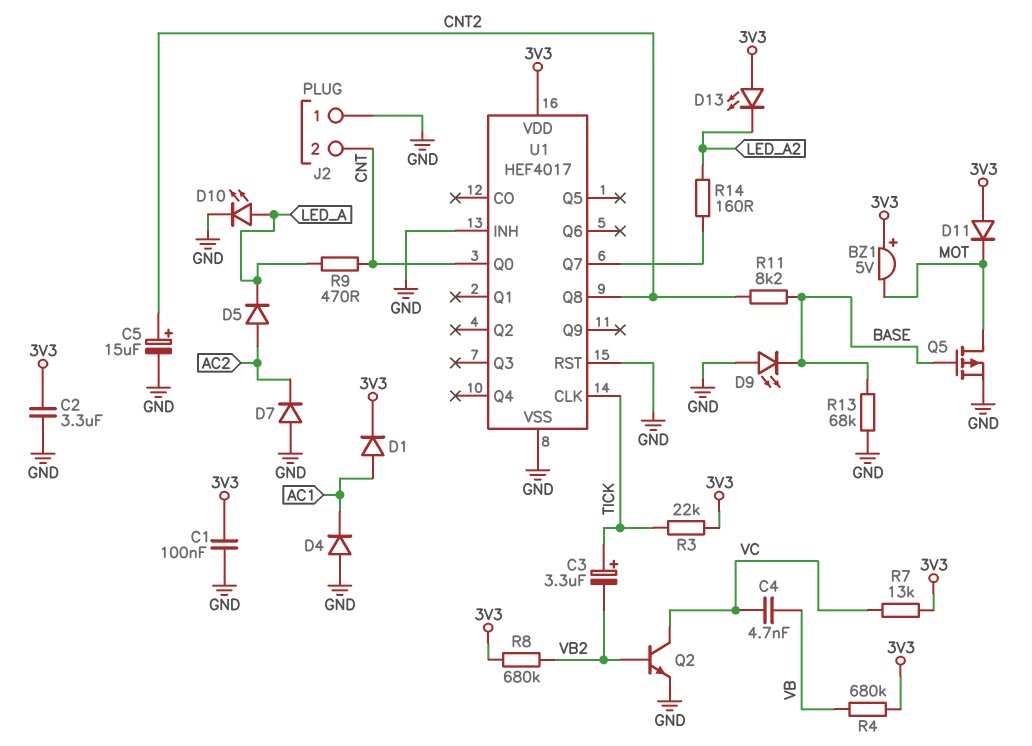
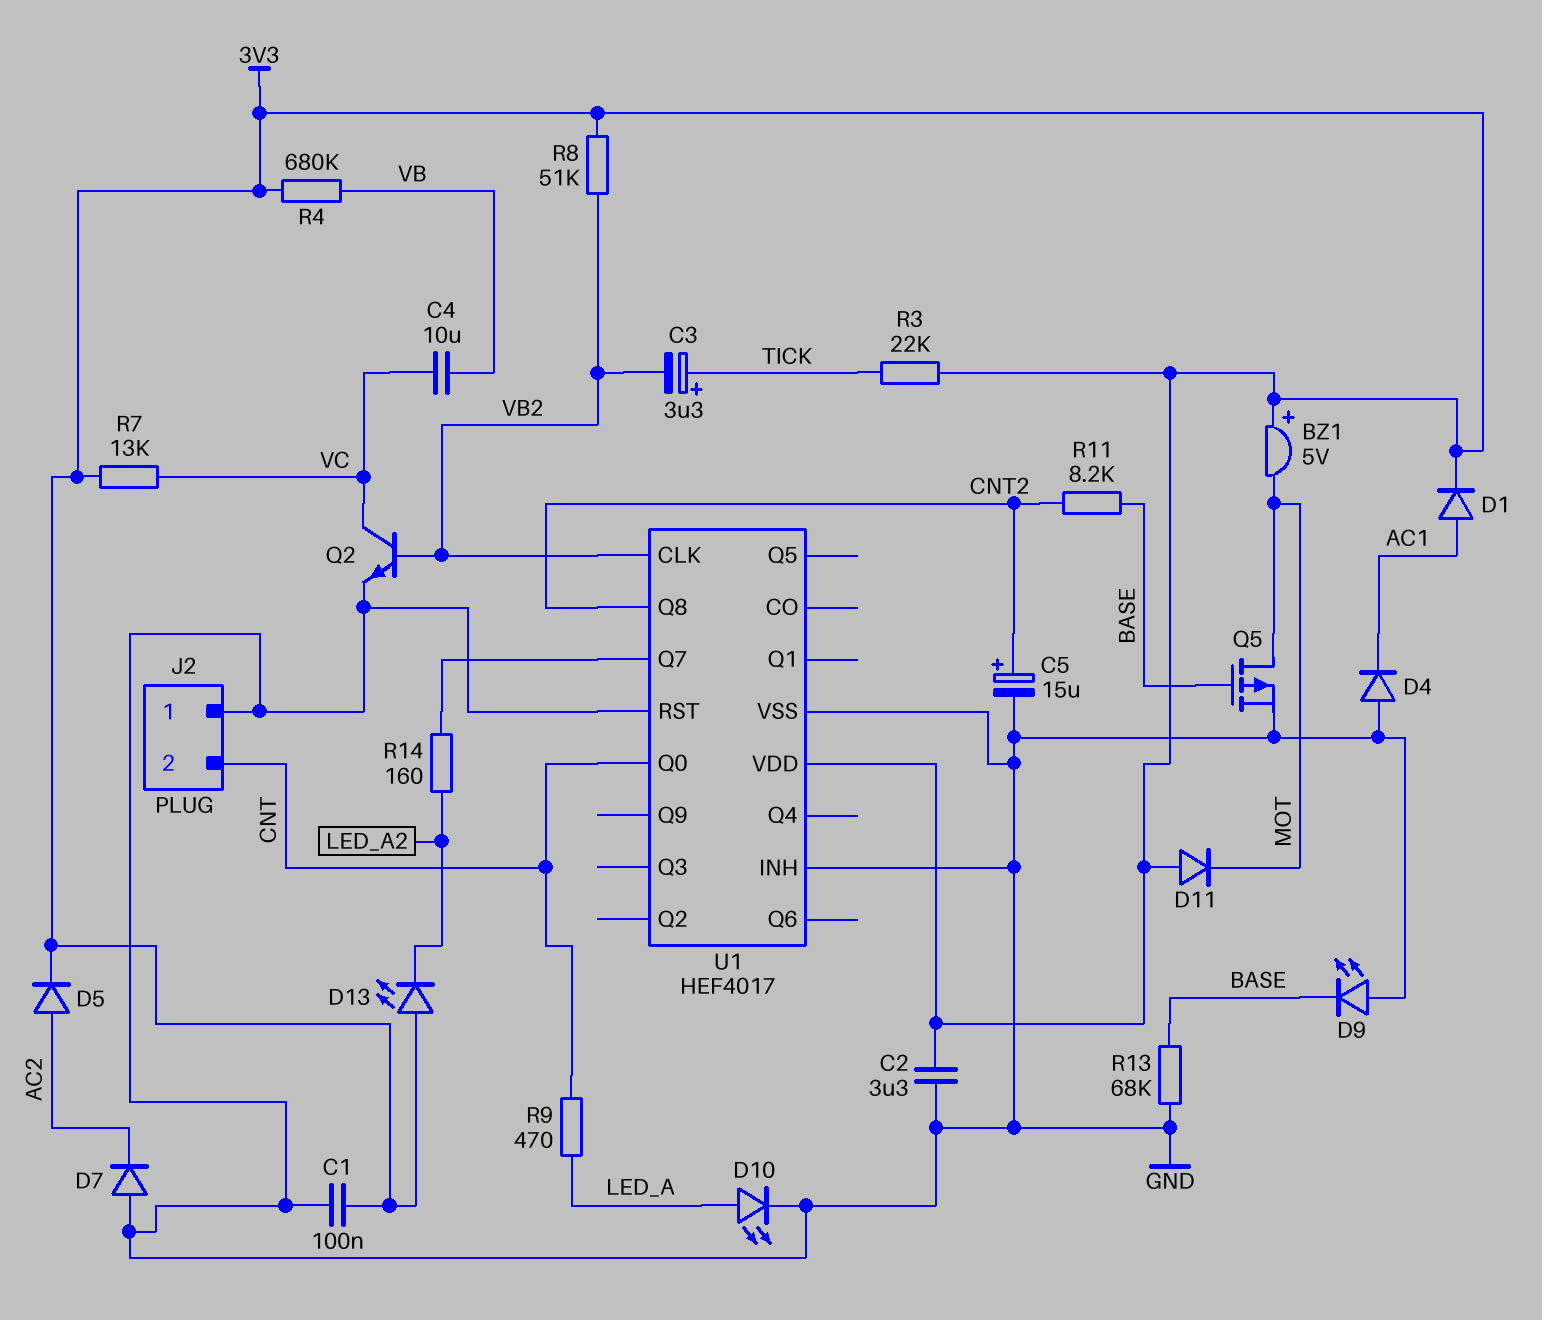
C4: 4.7nF (VB, VC) -> 10uF (VB, VC)
D5: diode (A AC2, K LED_A) -> diode (A AC2, K 3V3)
R8: 680k (3V3, VB2) -> 51k (3V3, VB2)
U1 pin CLK: TICK -> VB2

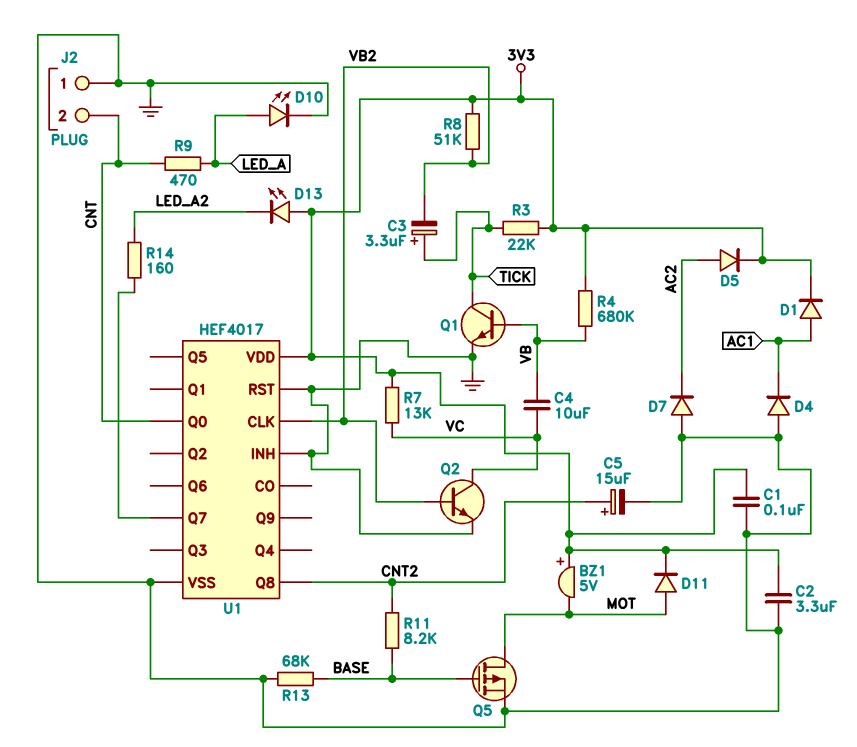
D9: LED (A GND, K BASE) -> none
D11: diode (A 3V3, K MOT) -> diode (A MOT, K 3V3)
Q1: none -> NPN (B VB, C TICK, E GND)

